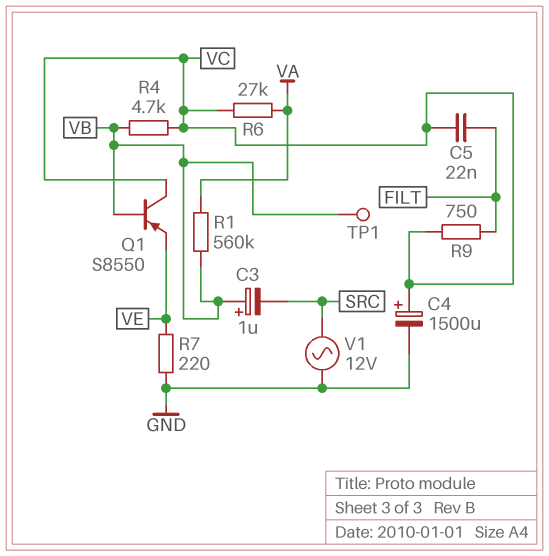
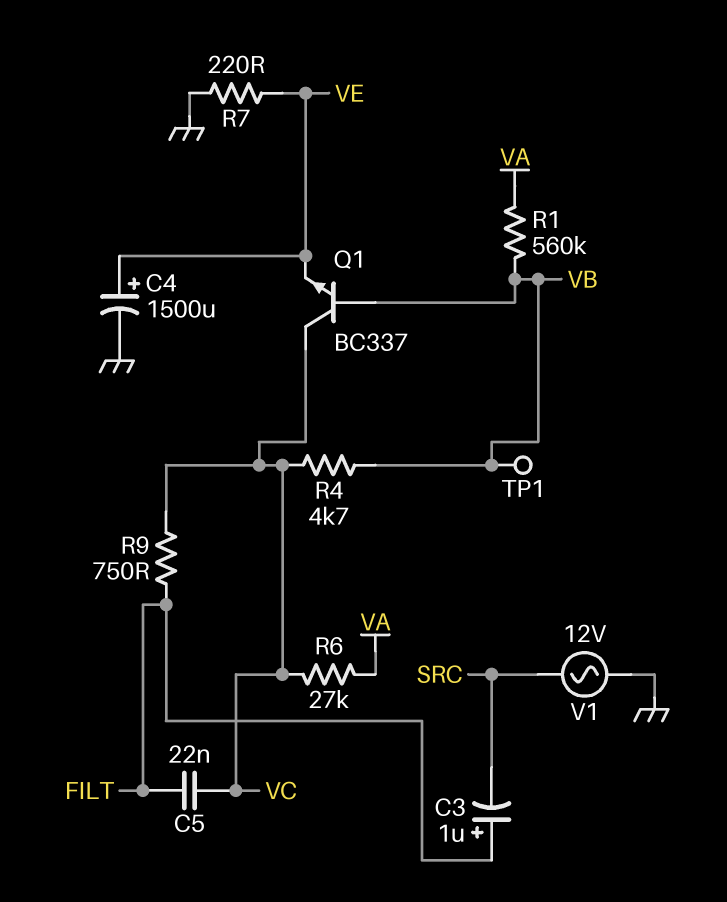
C3: 1uF (plus VB, minus SRC) -> 1uF (plus FILT, minus SRC)
C4: 1500uF (plus VC, minus GND) -> 1500uF (plus VE, minus GND)
Q1: PNP S8550 (B VB, C VC, E VE) -> NPN BC337 (B VB, C VC, E VE)

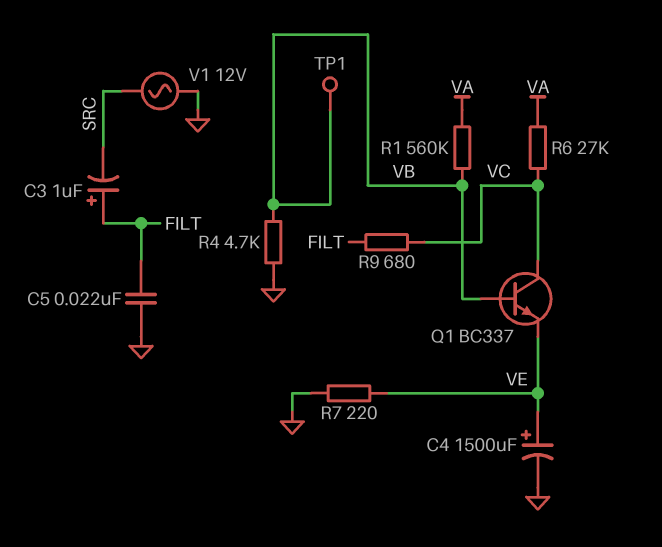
C5: 22nF (FILT, VC) -> 22nF (FILT, GND)
R4: 4.7k (VB, VC) -> 4.7k (GND, VB)
R9: 750 (FILT, VC) -> 680 (FILT, VC)

